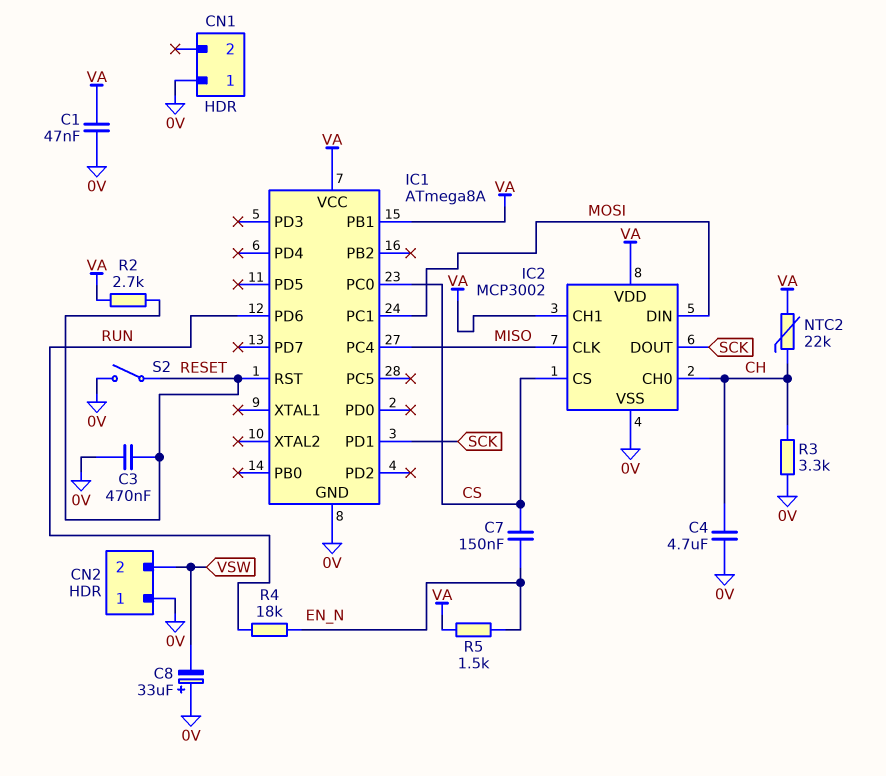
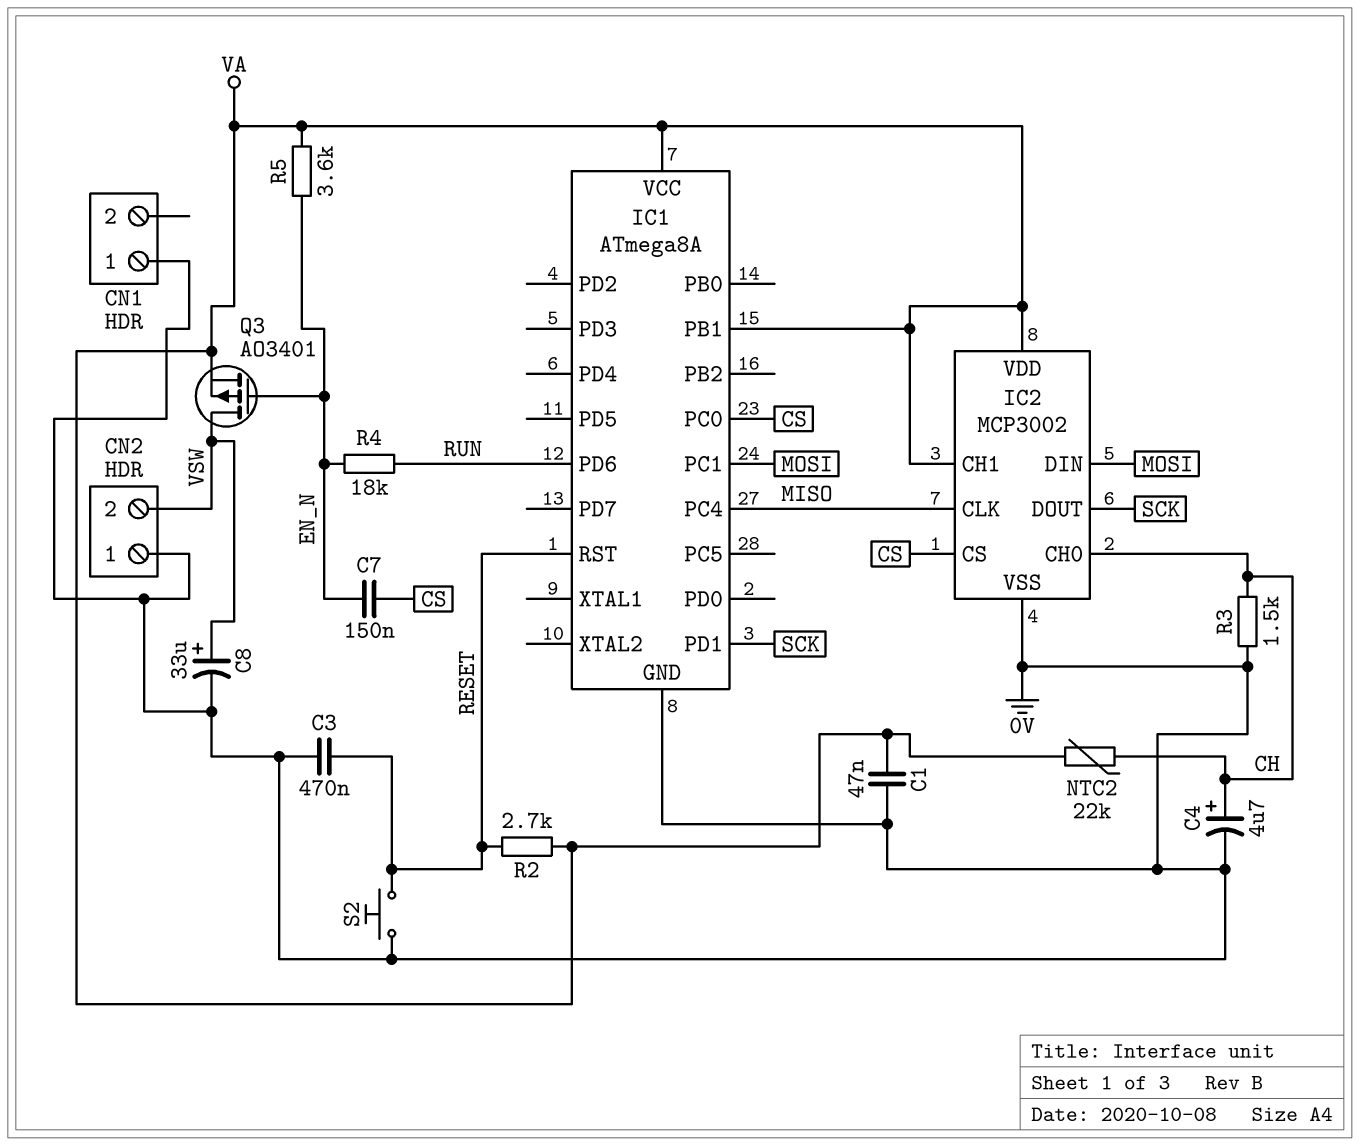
C4: 4.7uF (0V, CH) -> 4.7uF (plus CH, minus 0V)
C8: 33uF (plus 0V, minus VSW) -> 33uF (plus VSW, minus 0V)
Q3: none -> PMOS AO3401 (G EN_N, D VSW, S VA)
R3: 3.3k (0V, CH) -> 1.5k (0V, CH)
R5: 1.5k (EN_N, VA) -> 3.6k (EN_N, VA)
S2: switch (0V, RESET) -> button (0V, RESET)

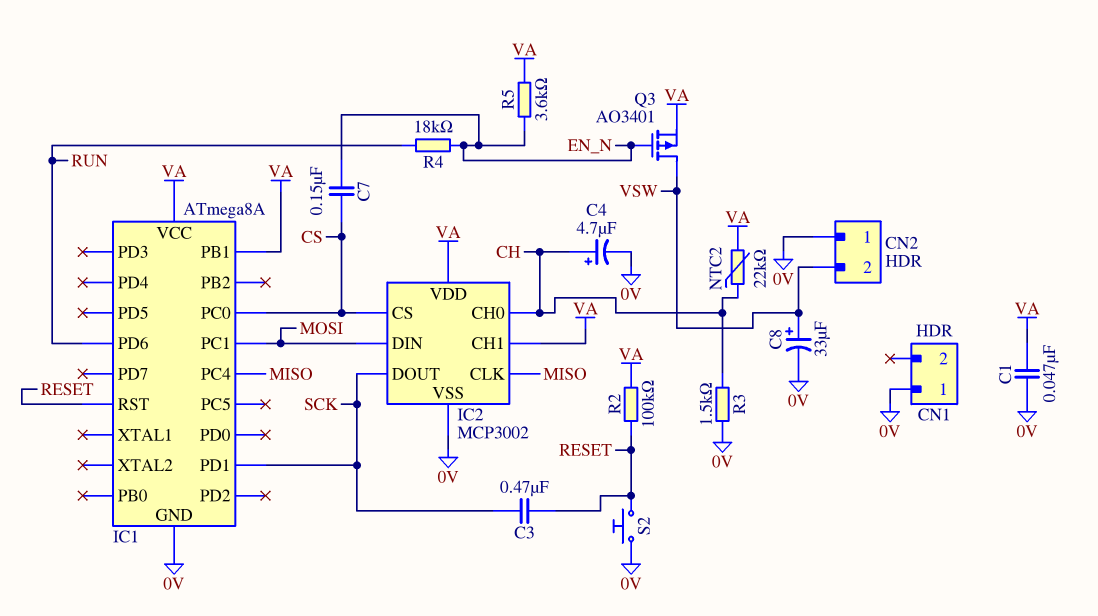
C3: 470nF (0V, RESET) -> 470nF (RESET, SCK)
R2: 2.7k (RESET, VA) -> 100k (RESET, VA)

